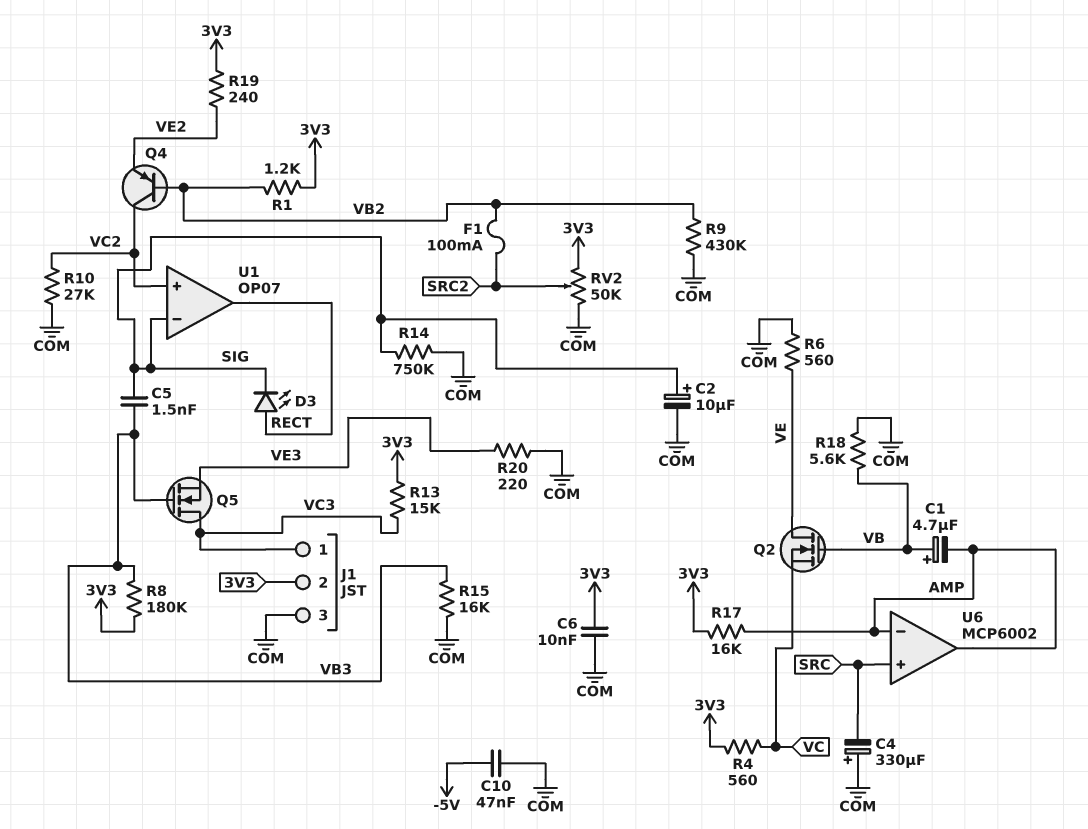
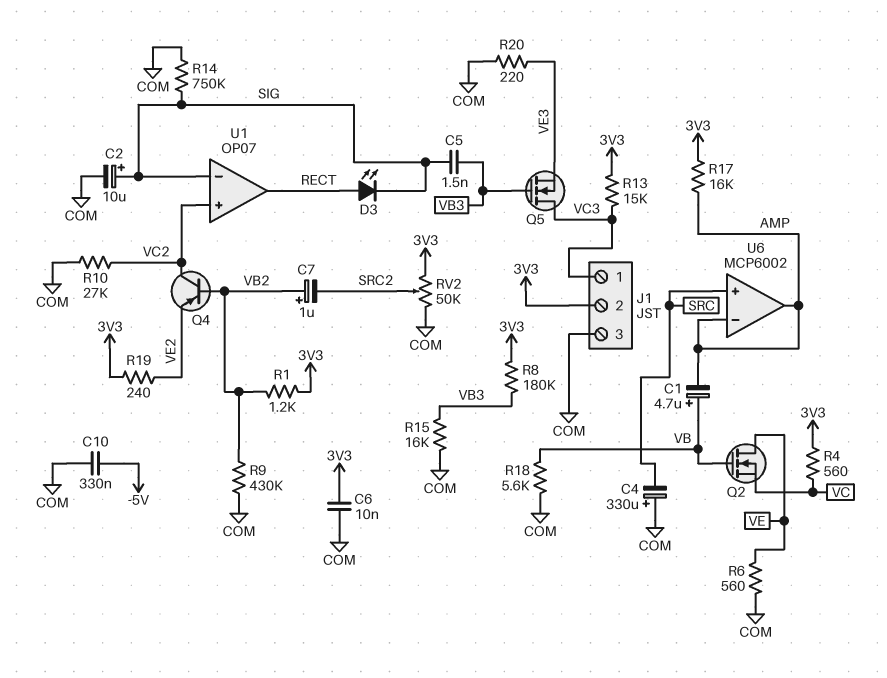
C7: none -> 1uF (plus VB2, minus SRC2)
C10: 47nF (-5V, COM) -> 330nF (-5V, COM)
F1: 100mA (SRC2, VB2) -> none

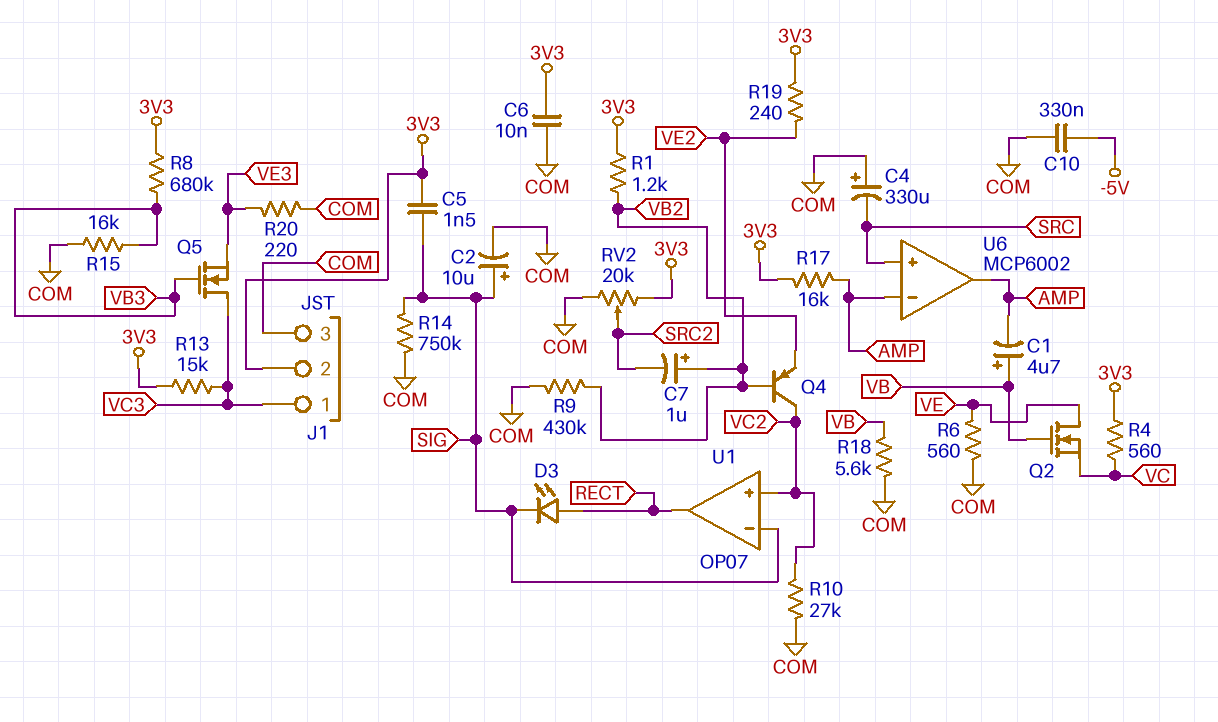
C5: 1.5nF (SIG, VB3) -> 1.5nF (3V3, SIG)
R8: 180k (3V3, VB3) -> 680k (3V3, VB3)
RV2: 50k (3V3, COM, wiper SRC2) -> 20k (3V3, COM, wiper SRC2)

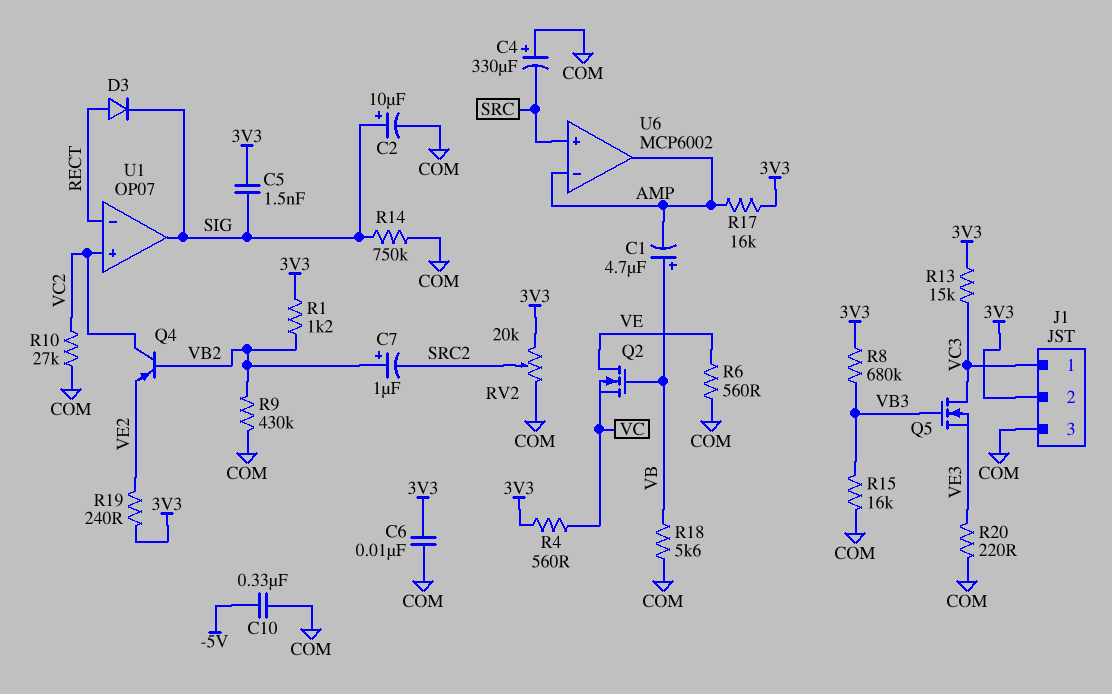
D3: LED (A RECT, K SIG) -> diode (A RECT, K SIG)
U1 pin in-: SIG -> RECT
U1 pin out: RECT -> SIG

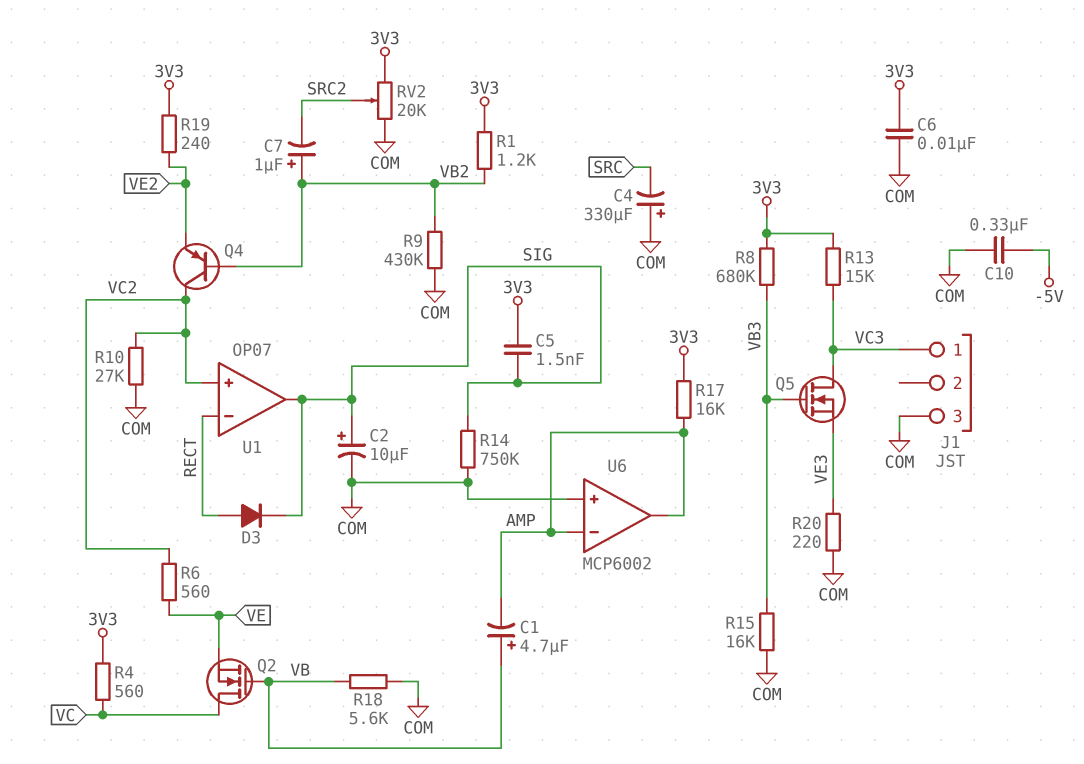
J1 pin 2: 3V3 -> none
Q2: NMOS (G VB, D VE, S VC) -> NMOS (G VB, D VC, S VE)
R6: 560 (COM, VE) -> 560 (VC2, VE)
U6 pin in+: SRC -> COM

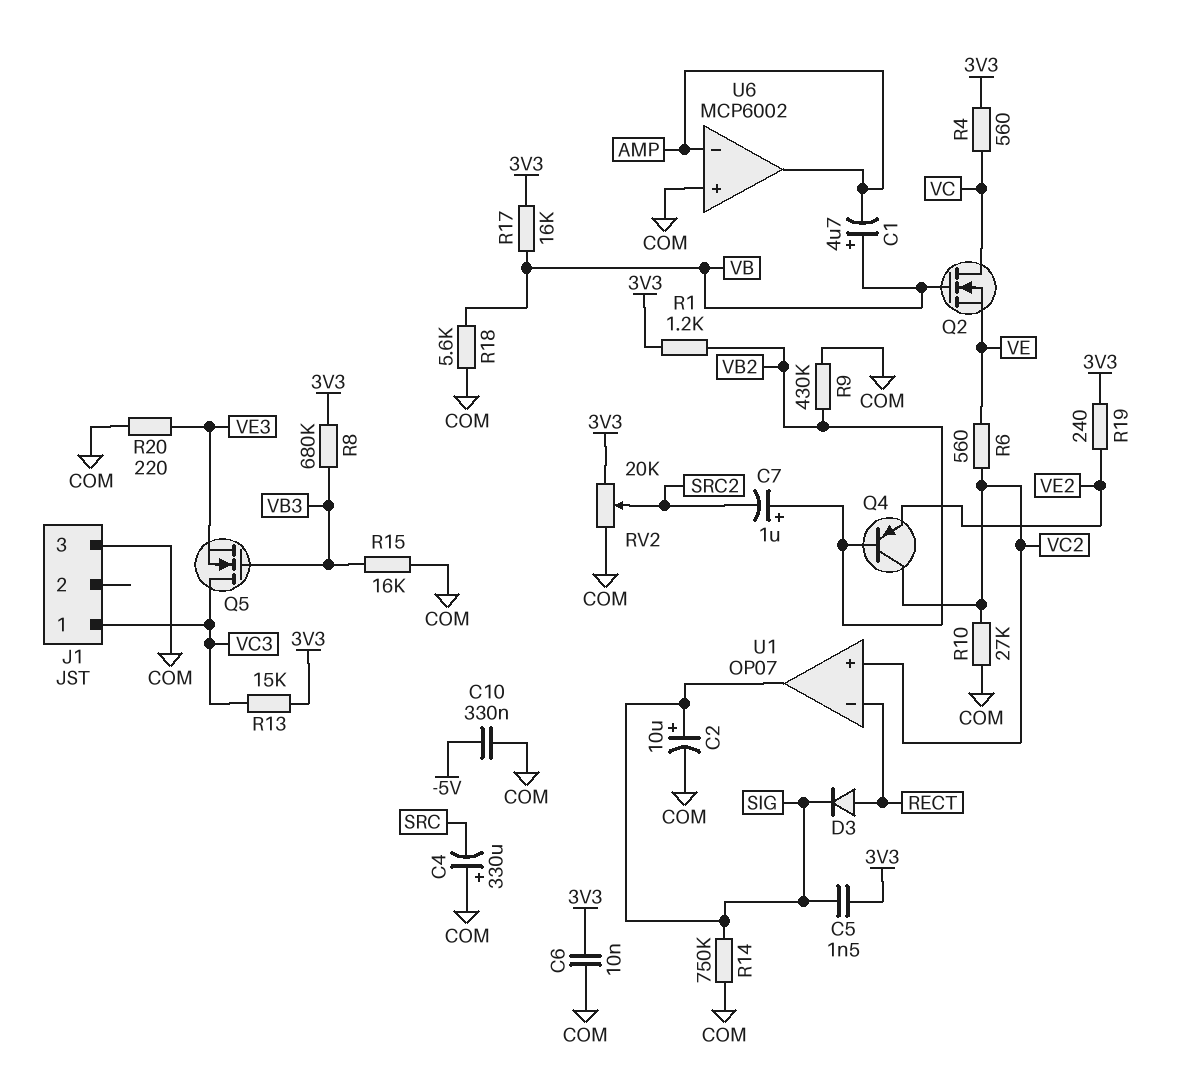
R17: 16k (3V3, AMP) -> 16k (3V3, VB)

